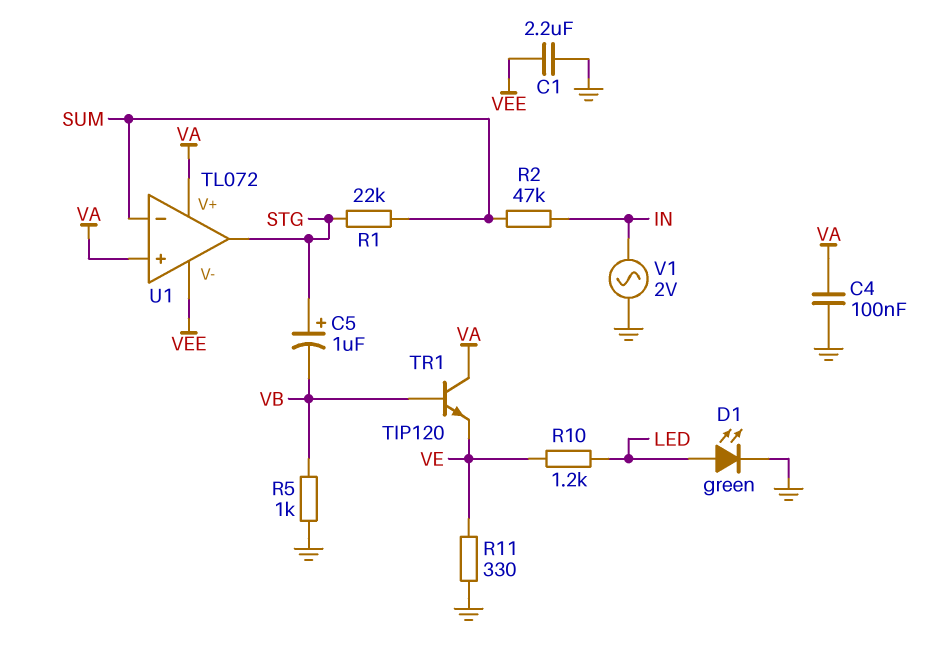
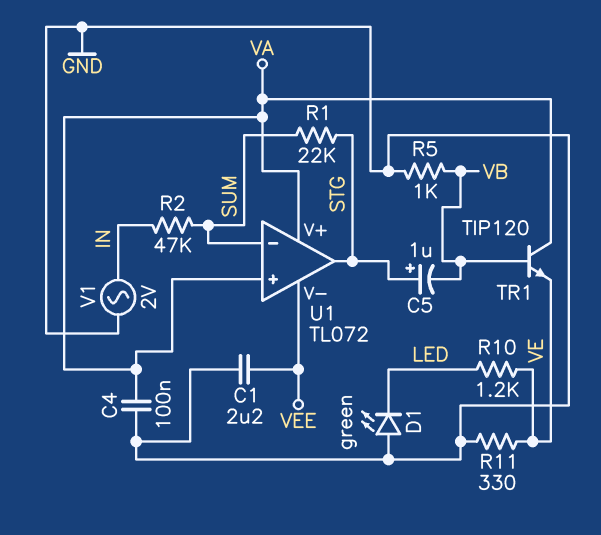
D1: LED green (A LED, K GND) -> LED green (A GND, K LED)

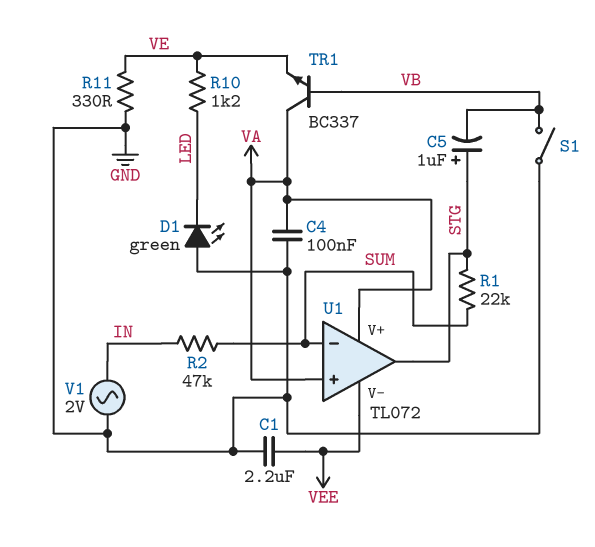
R5: 1k (GND, VB) -> none
S1: none -> switch (GND, VB)
TR1: NPN TIP120 (B VB, C VA, E VE) -> NPN BC337 (B VB, C VA, E VE)

